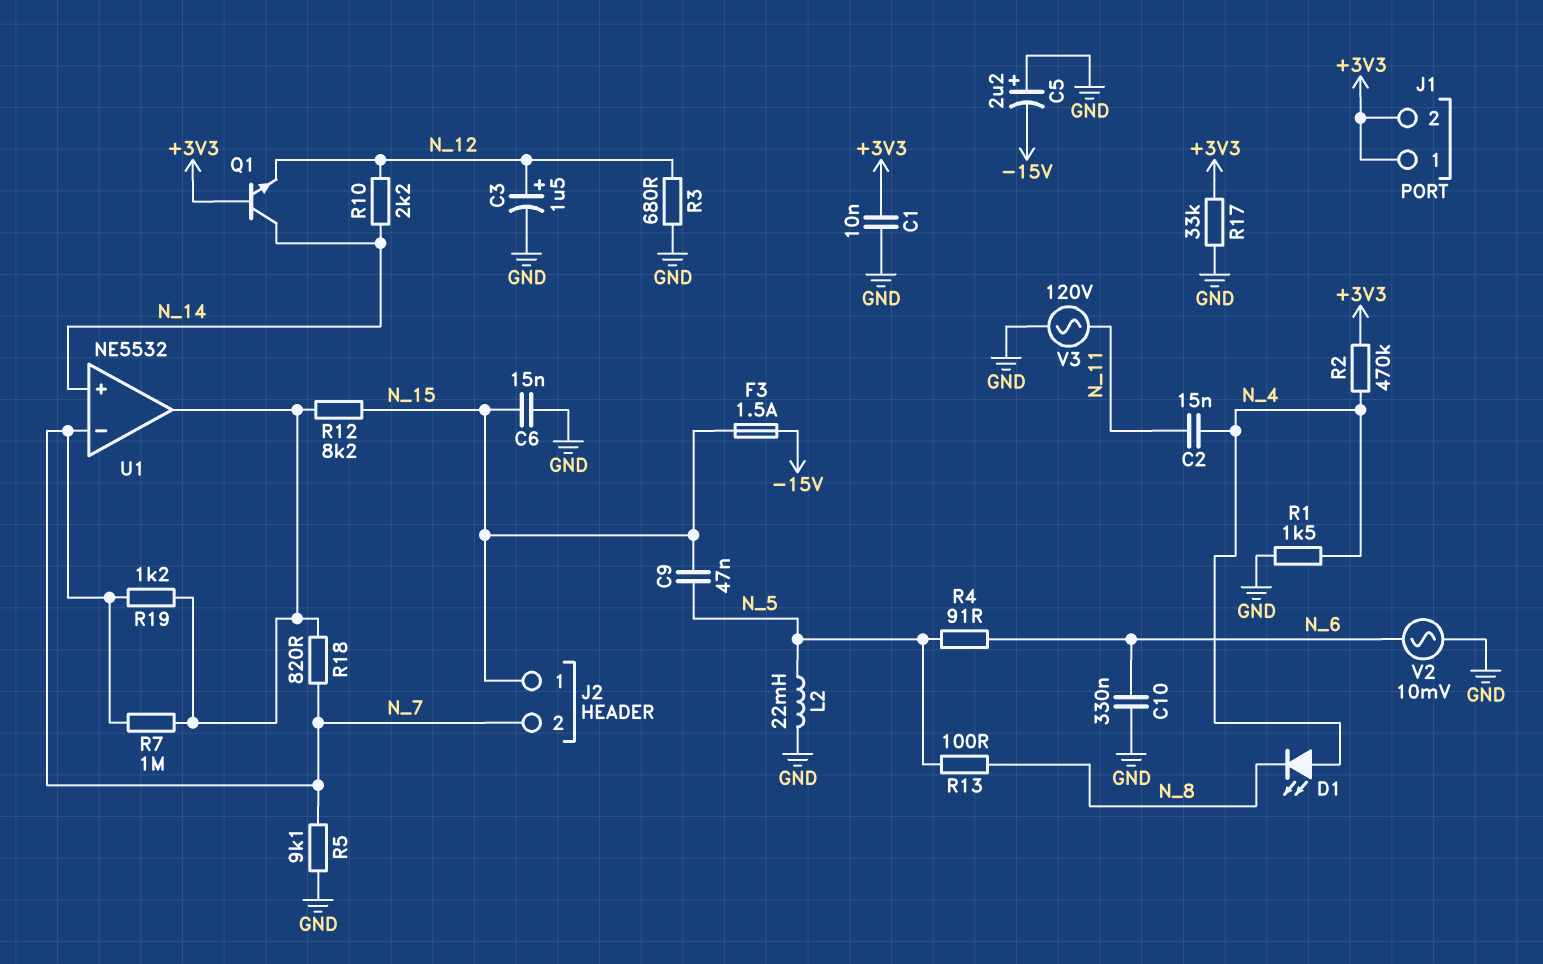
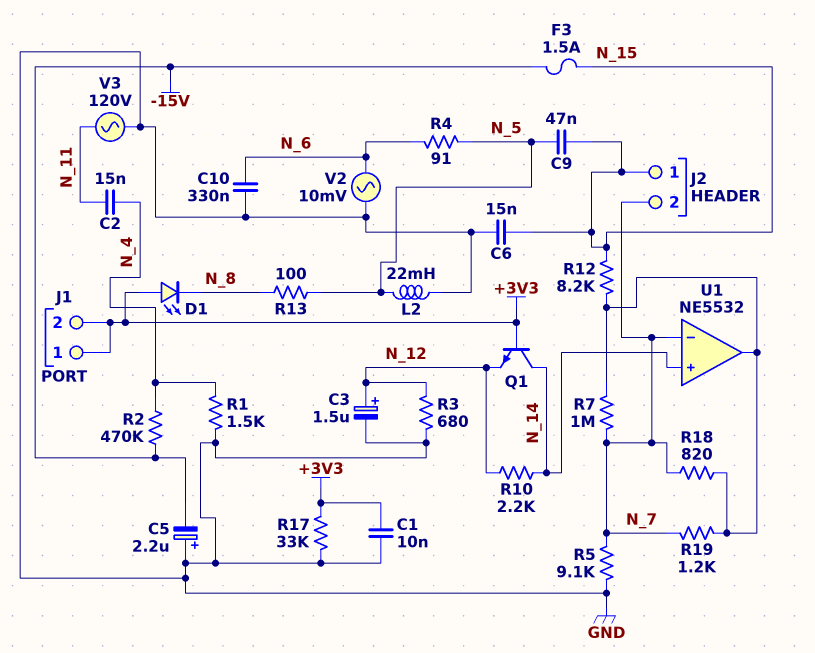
D1: LED (A N_4, K N_8) -> LED (A +3V3, K N_8)
R2: 470k (+3V3, N_4) -> 470k (-15V, N_4)

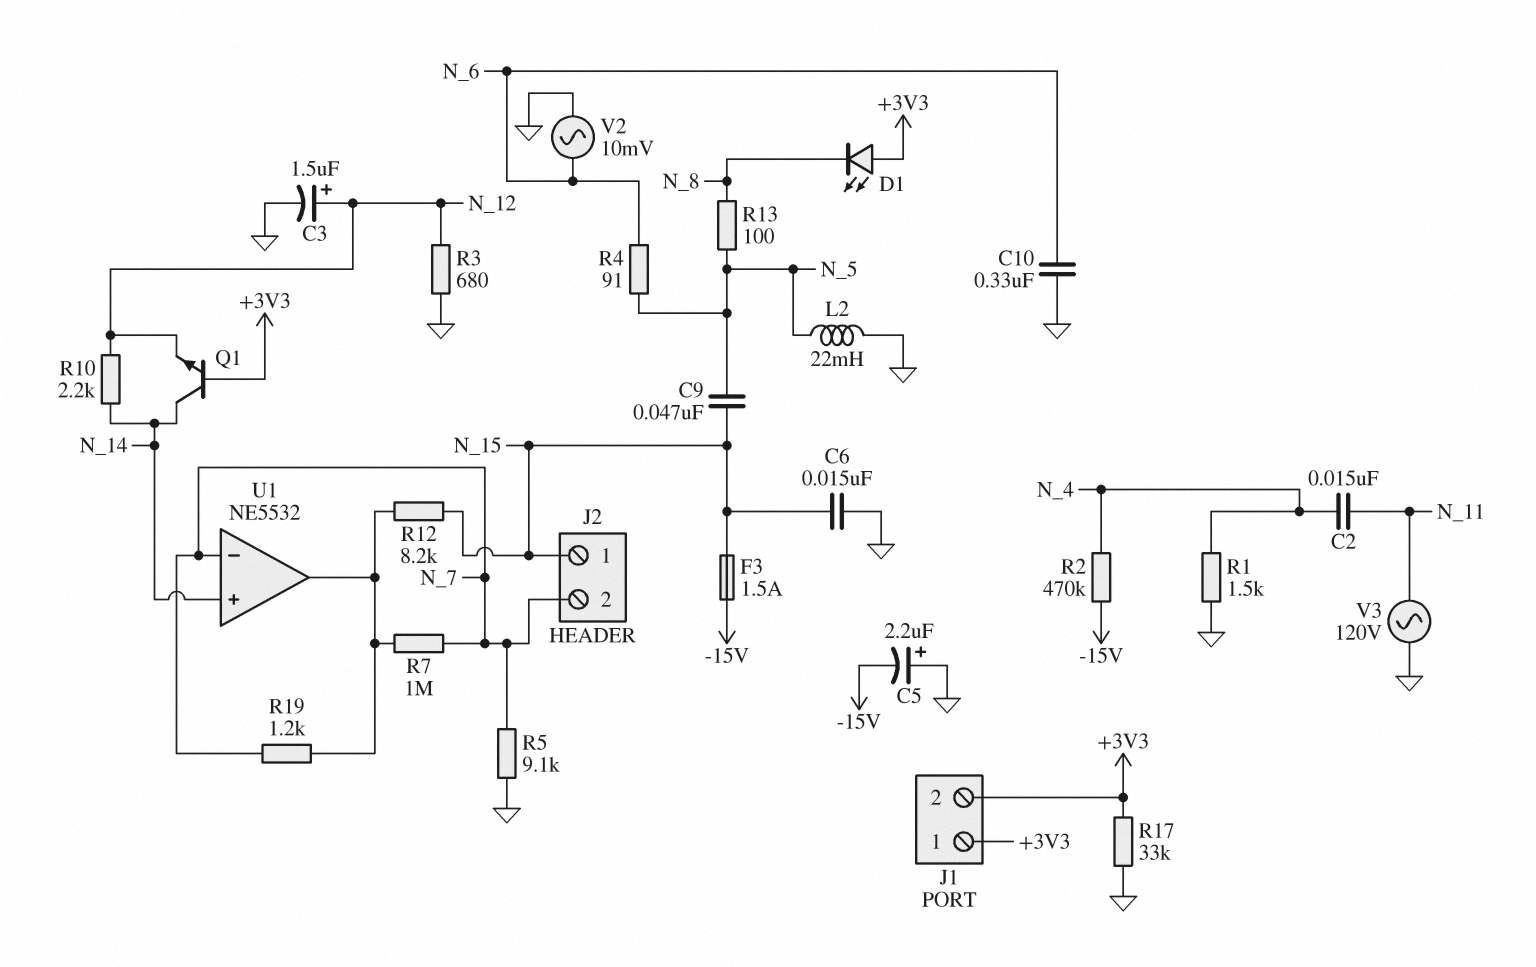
C1: 10nF (+3V3, GND) -> none
R18: 820 (N_7, U1/out) -> none

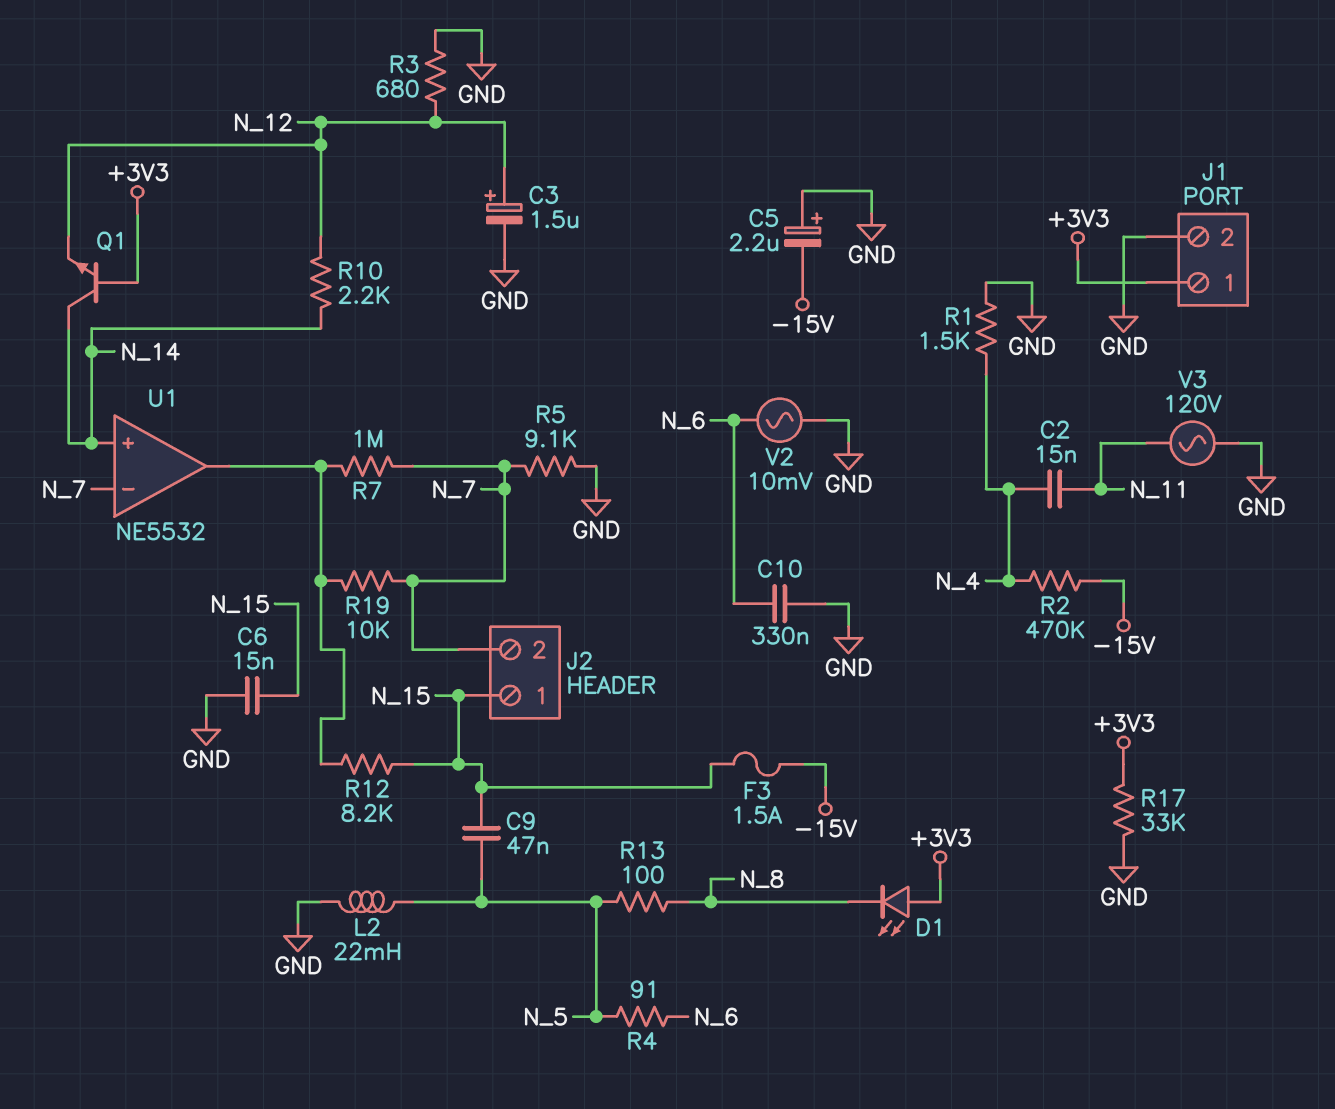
J1 pin 2: +3V3 -> GND
R19: 1.2k (N_7, U1/out) -> 10k (N_7, U1/out)

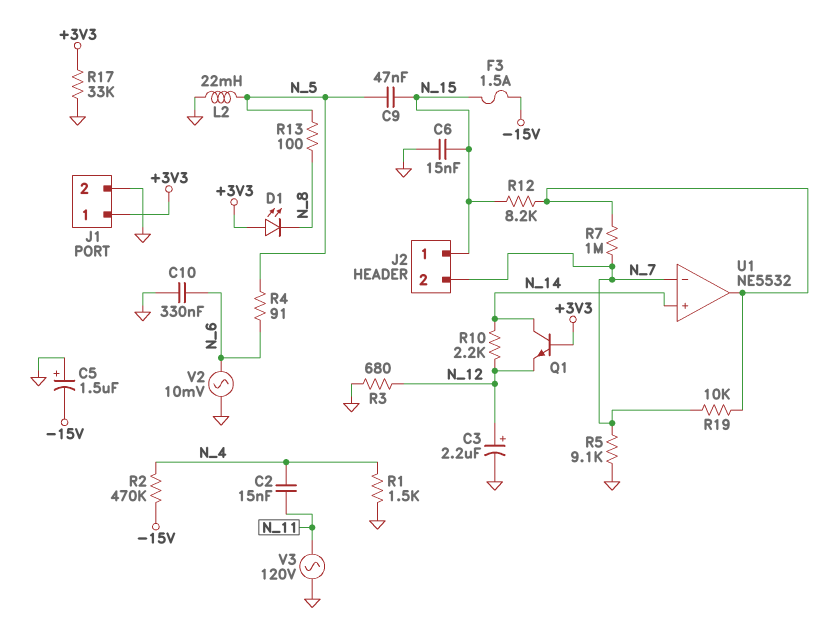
C3: 1.5uF (plus N_12, minus GND) -> 2.2uF (plus N_12, minus GND)
C5: 2.2uF (plus GND, minus -15V) -> 1.5uF (plus GND, minus -15V)

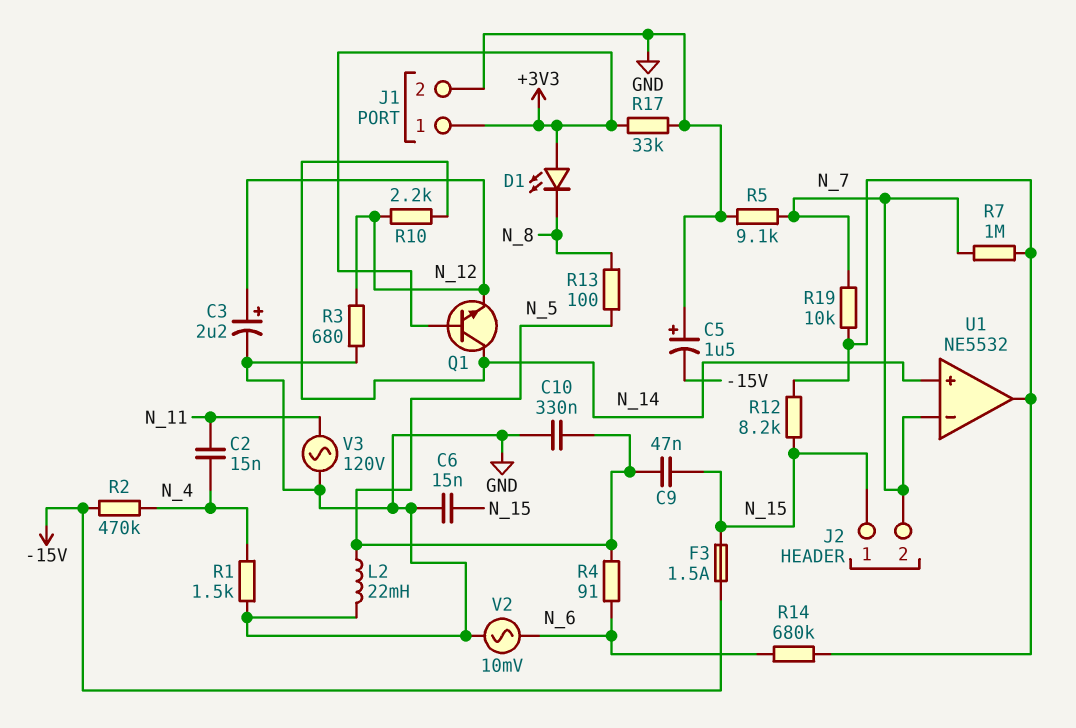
C10: 330nF (GND, N_6) -> 330nF (GND, N_5)
R14: none -> 680k (N_6, U1/out)

